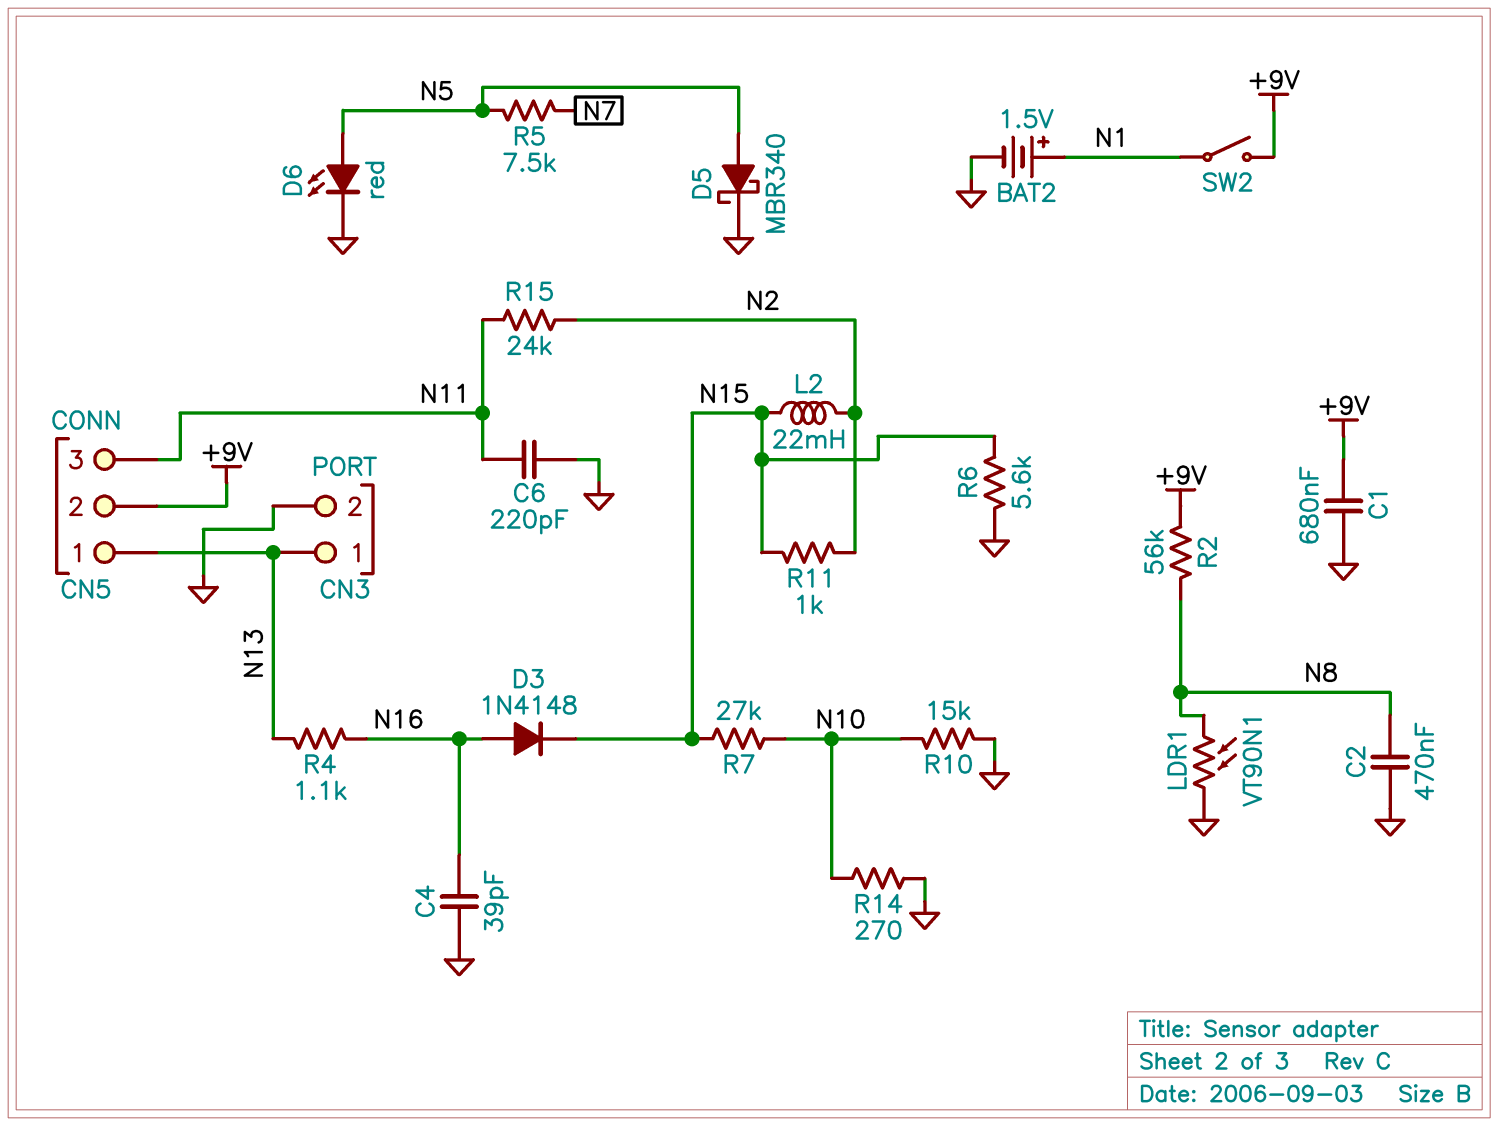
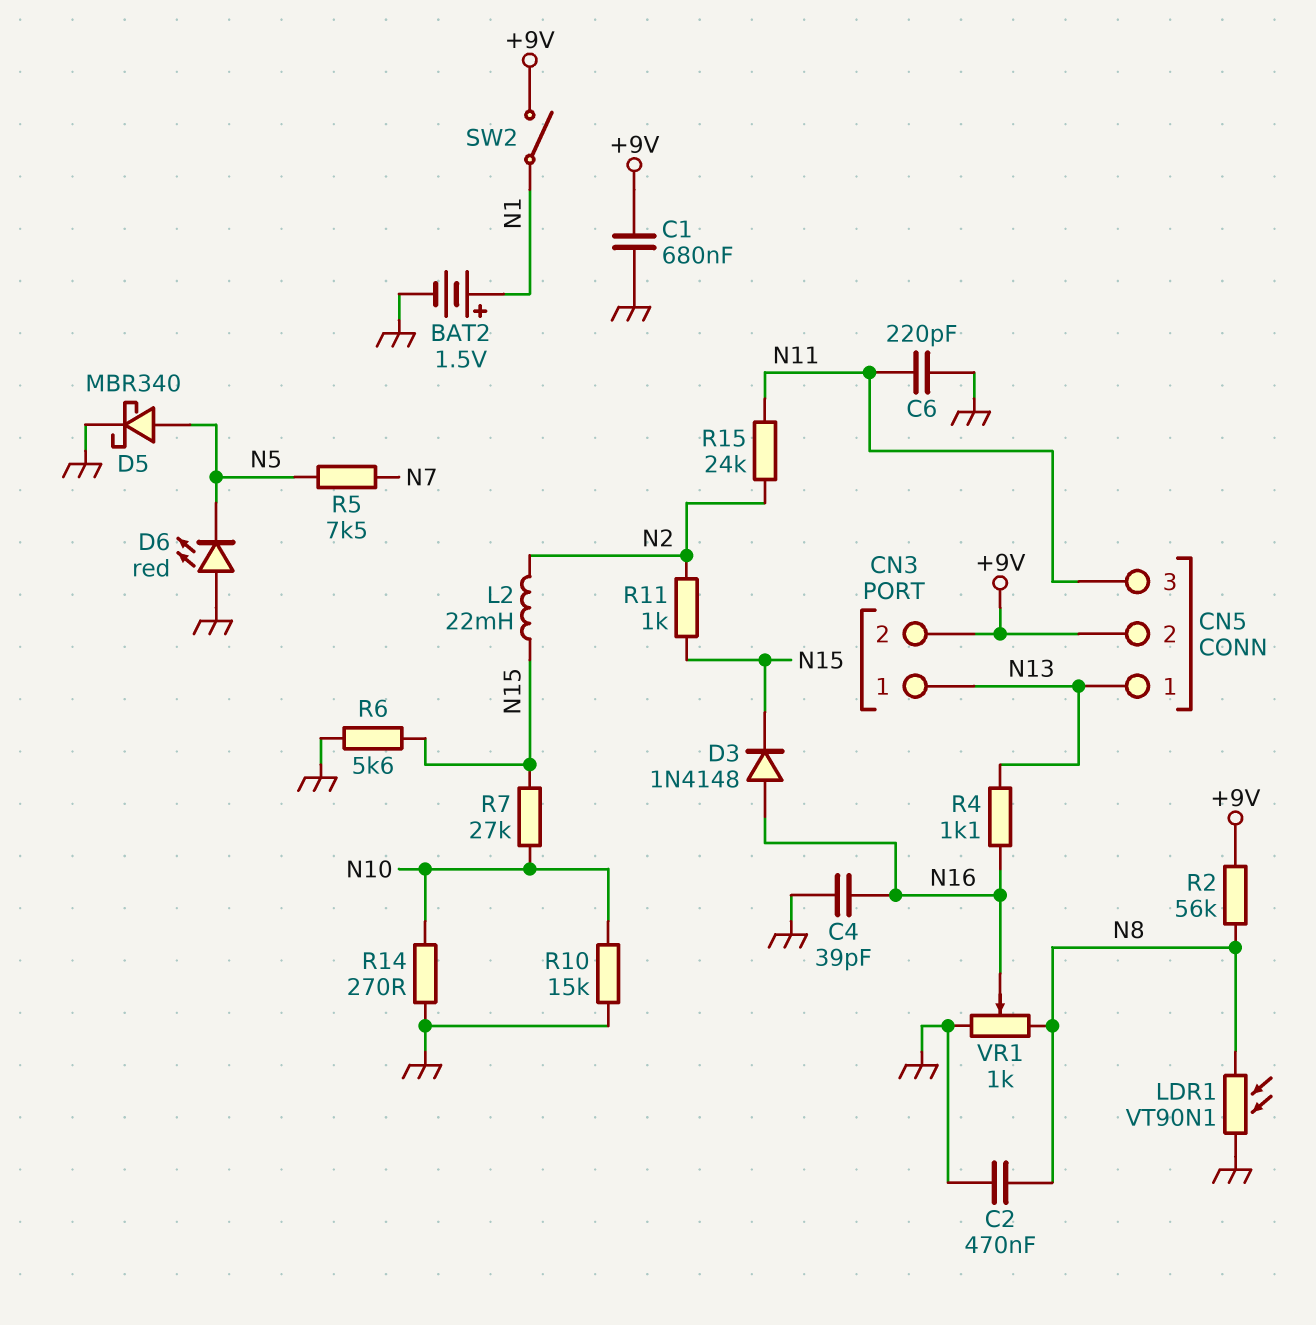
CN3 pin 2: GND -> +9V
D6: LED red (A N5, K GND) -> LED red (A GND, K N5)
VR1: none -> 1k (GND, N8, wiper N16)

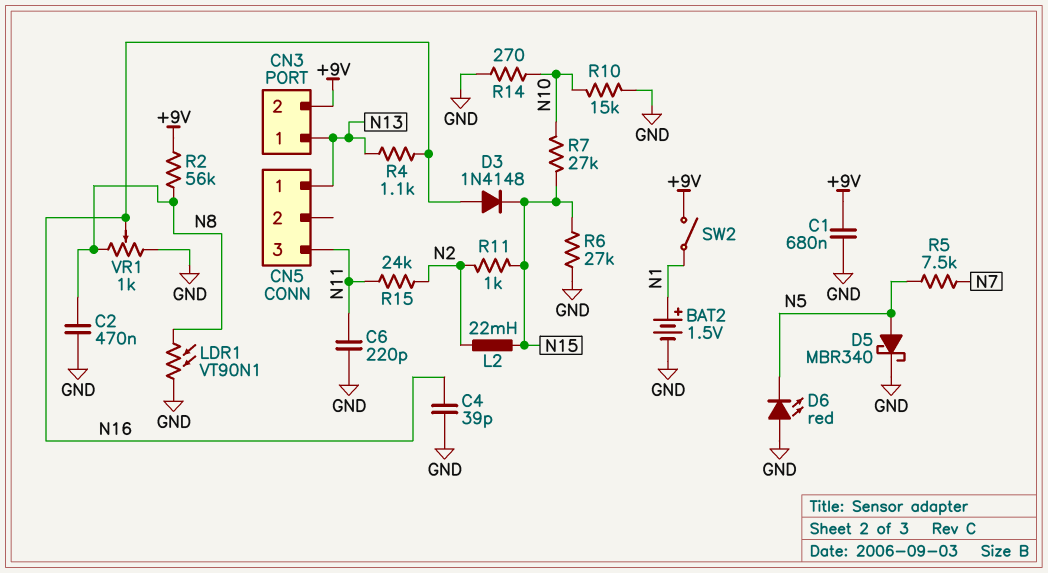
CN5 pin 2: +9V -> none
R6: 5.6k (GND, N15) -> 27k (GND, N15)

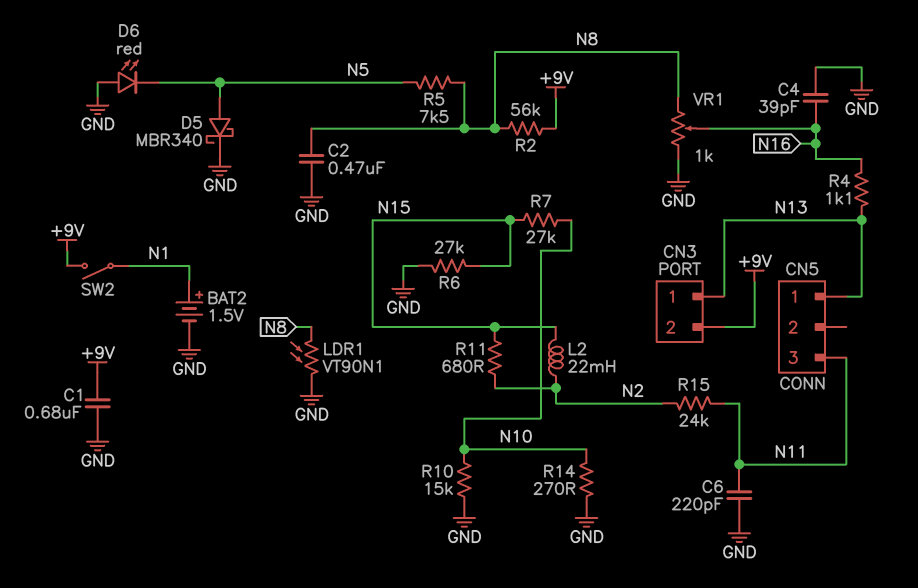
D3: diode 1N4148 (A N16, K N15) -> none
R5: 7.5k (N5, N7) -> 7.5k (N5, N8)
R11: 1k (N2, N15) -> 680 (N2, N15)

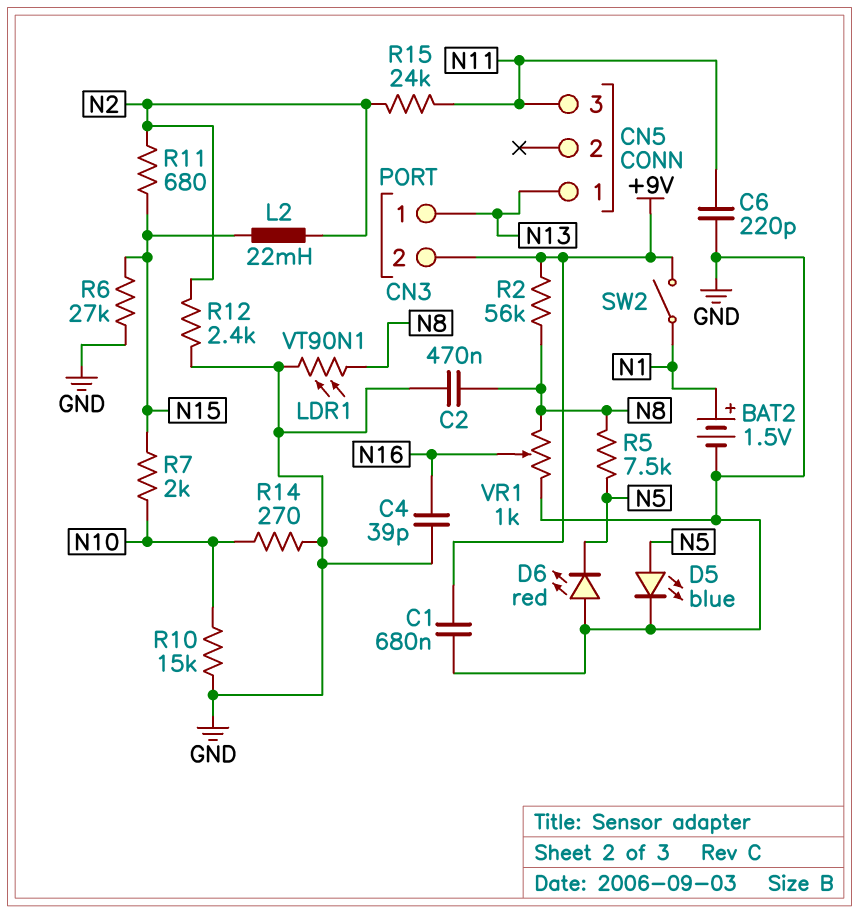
D5: schottky MBR340 (A N5, K GND) -> LED blue (A N5, K GND)
R4: 1.1k (N13, N16) -> none
R7: 27k (N10, N15) -> 2k (N10, N15)
R12: none -> 2.4k (GND, N2)

